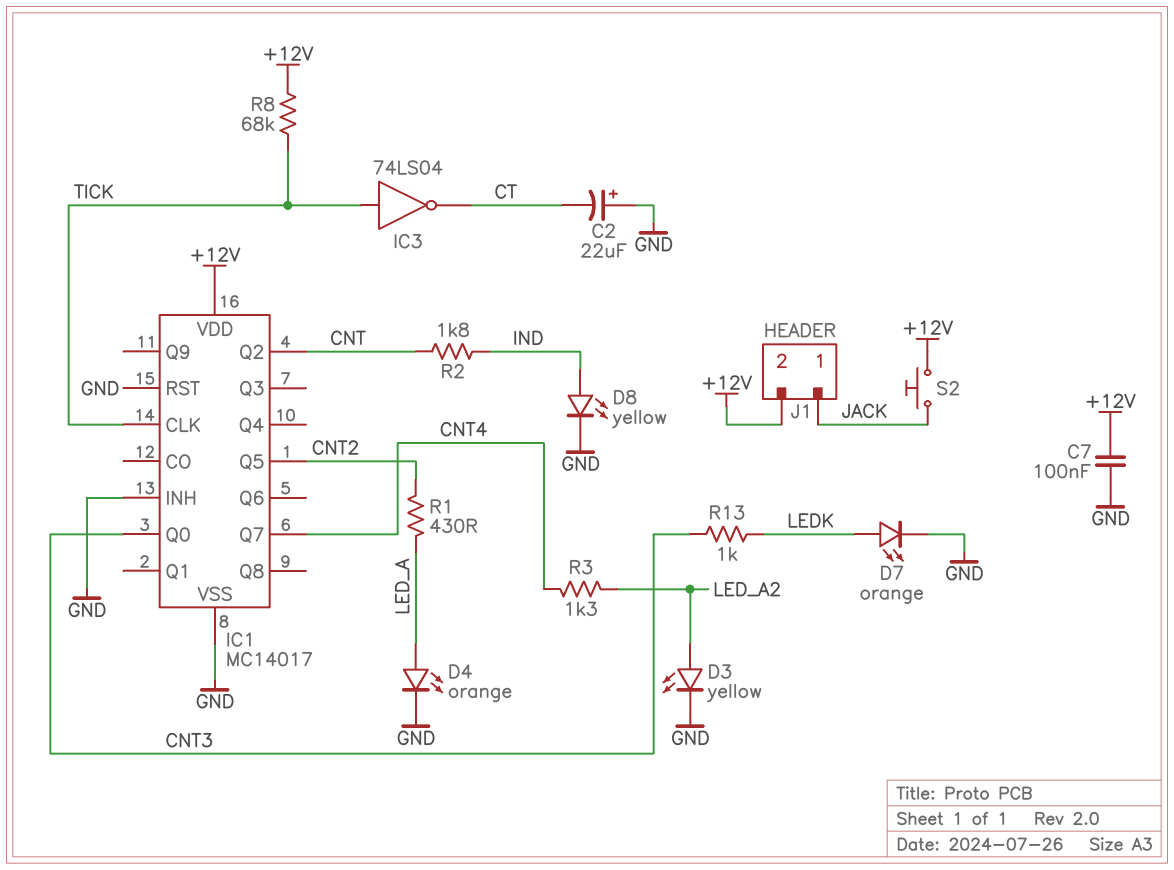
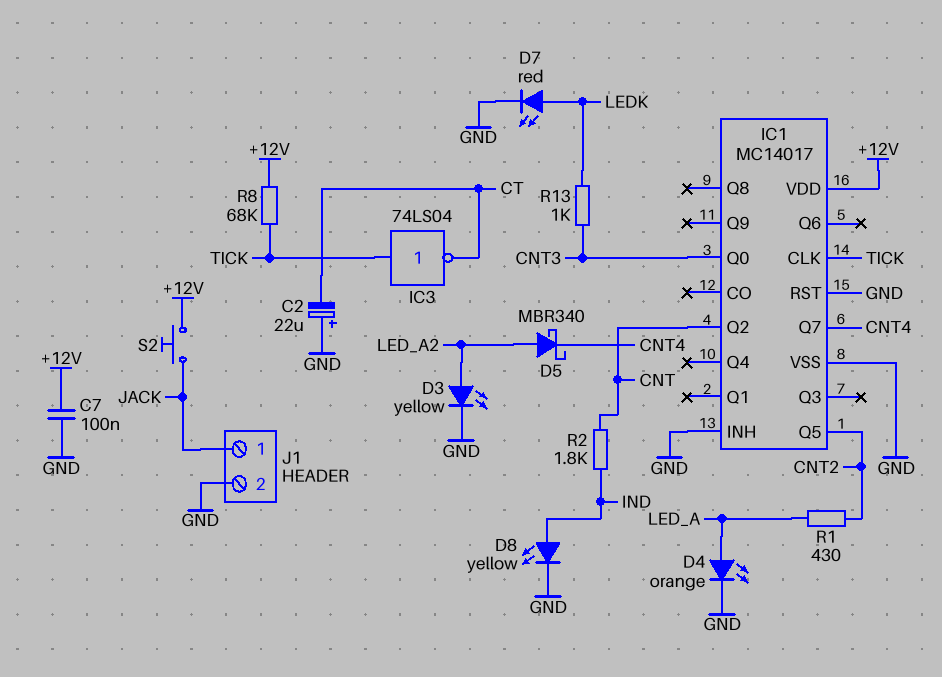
D5: none -> schottky MBR340 (A LED_A2, K CNT4)
D7: LED orange (A LEDK, K GND) -> LED red (A LEDK, K GND)
J1 pin 2: +12V -> GND
R3: 1.3k (CNT4, LED_A2) -> none

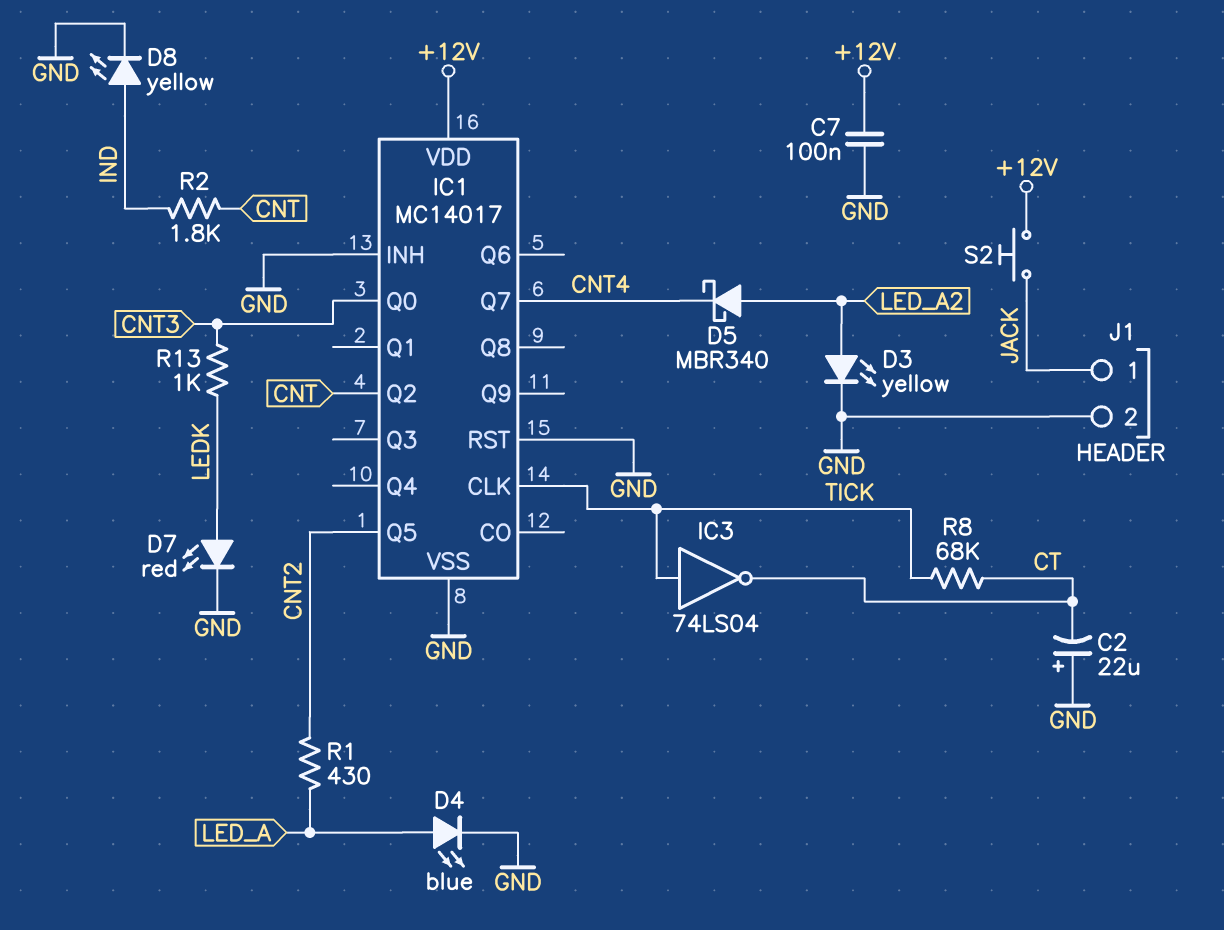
D4: LED orange (A LED_A, K GND) -> LED blue (A LED_A, K GND)
R8: 68k (+12V, TICK) -> 68k (CT, TICK)

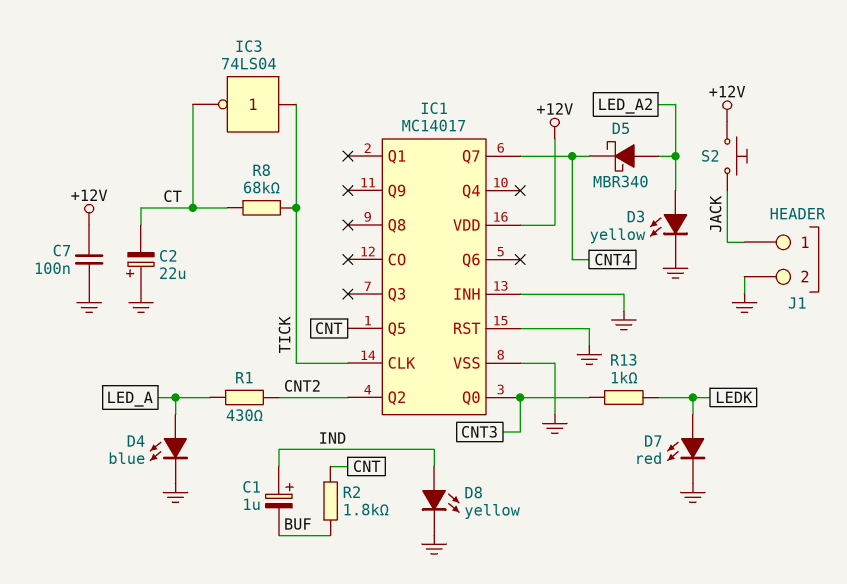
C1: none -> 1uF (plus IND, minus BUF)
IC1 pin Q2: CNT -> CNT2
IC1 pin Q5: CNT2 -> CNT
R2: 1.8k (CNT, IND) -> 1.8k (BUF, CNT)

